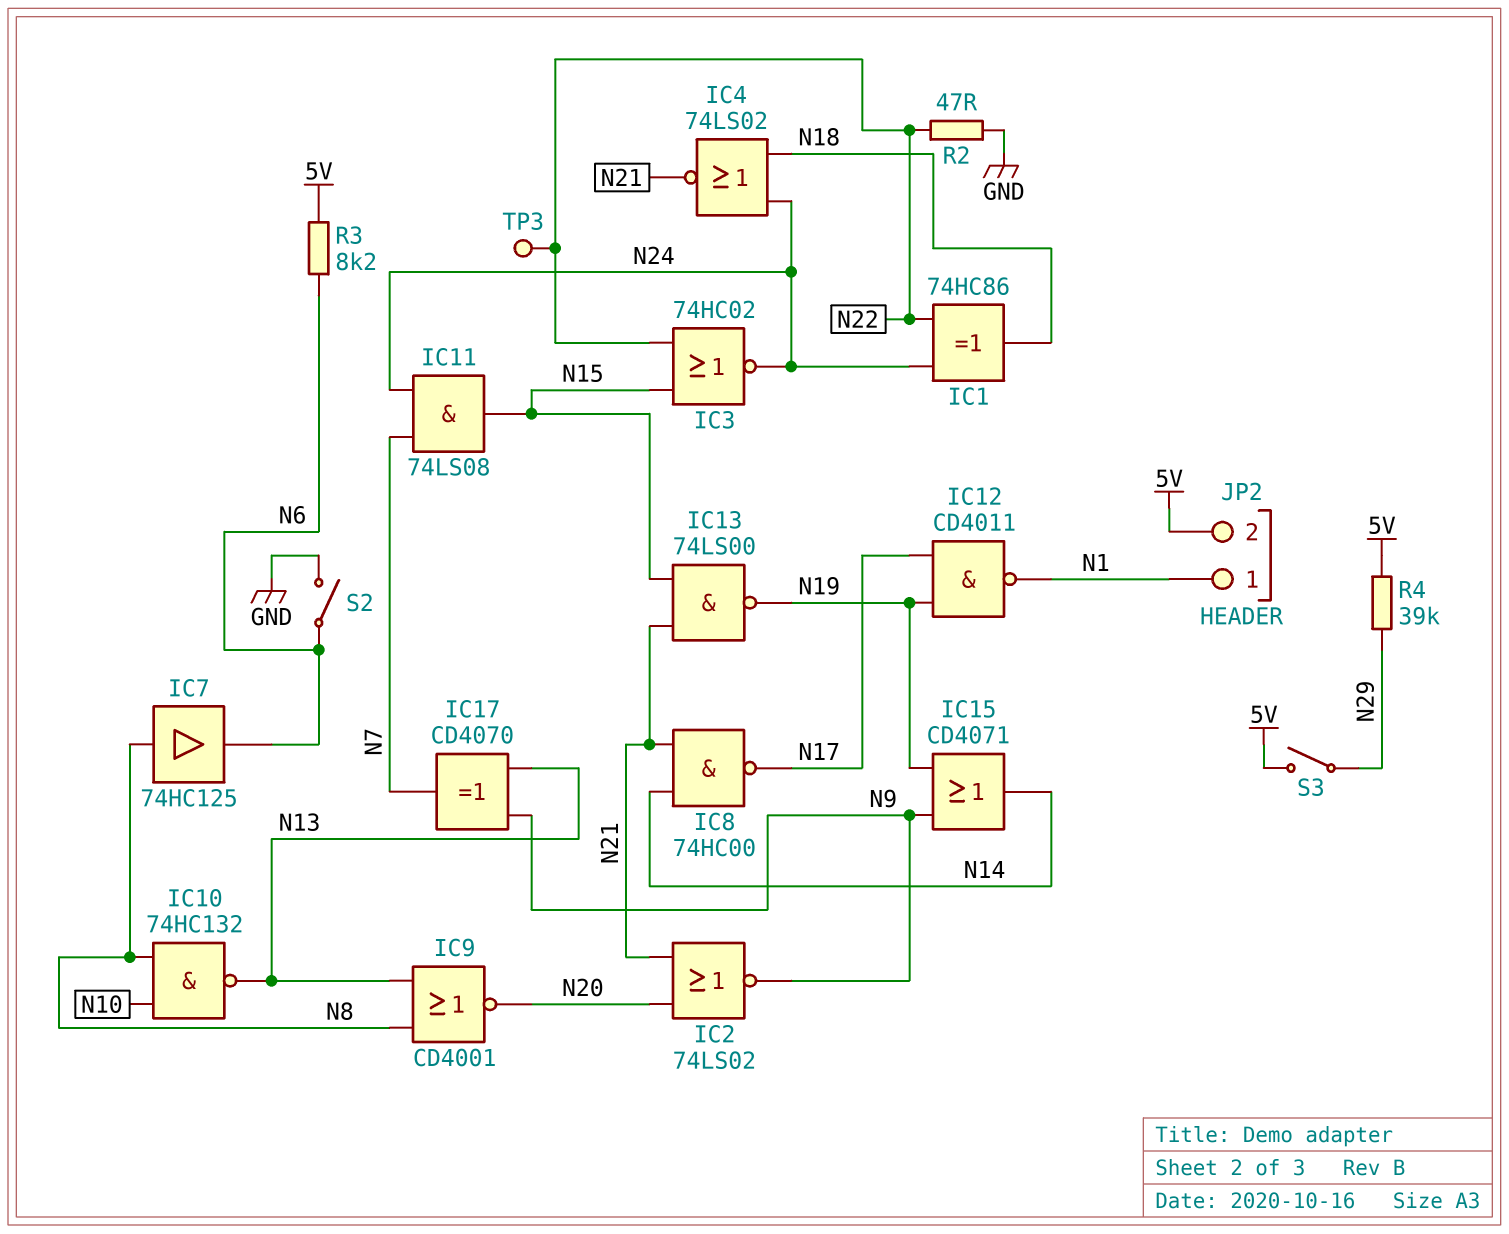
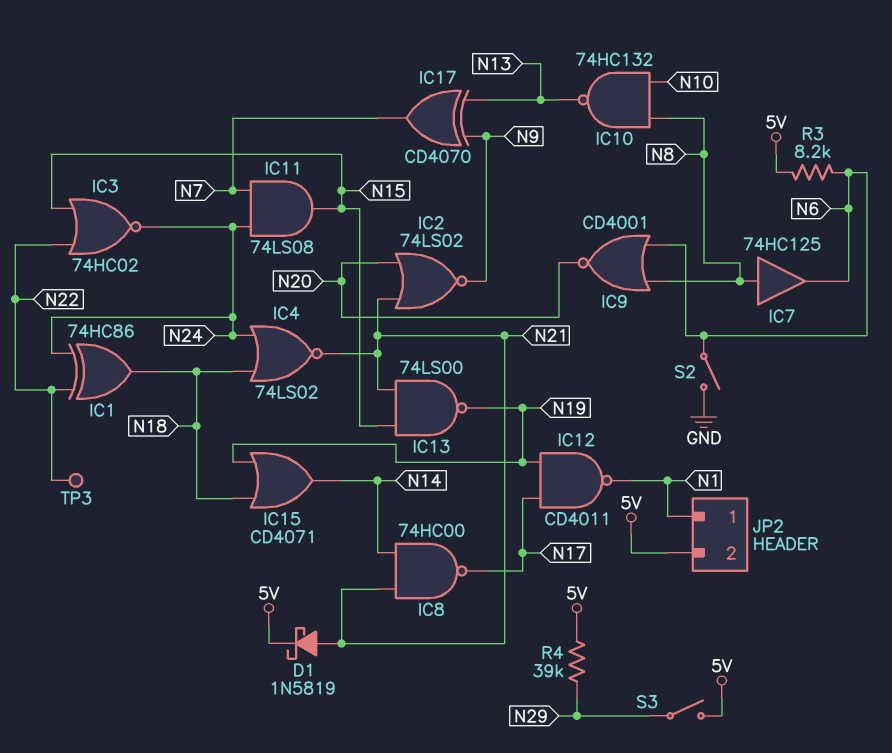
D1: none -> schottky 1N5819 (A N21, K 5V)
IC9: NOR CD4001 (in N8, in N13, out N20) -> NOR CD4001 (in N6, in N8, out N20)
IC15: OR CD4071 (in N9, in N19, out N14) -> OR CD4071 (in N18, in N19, out N14)
R2: 47 (GND, N22) -> none

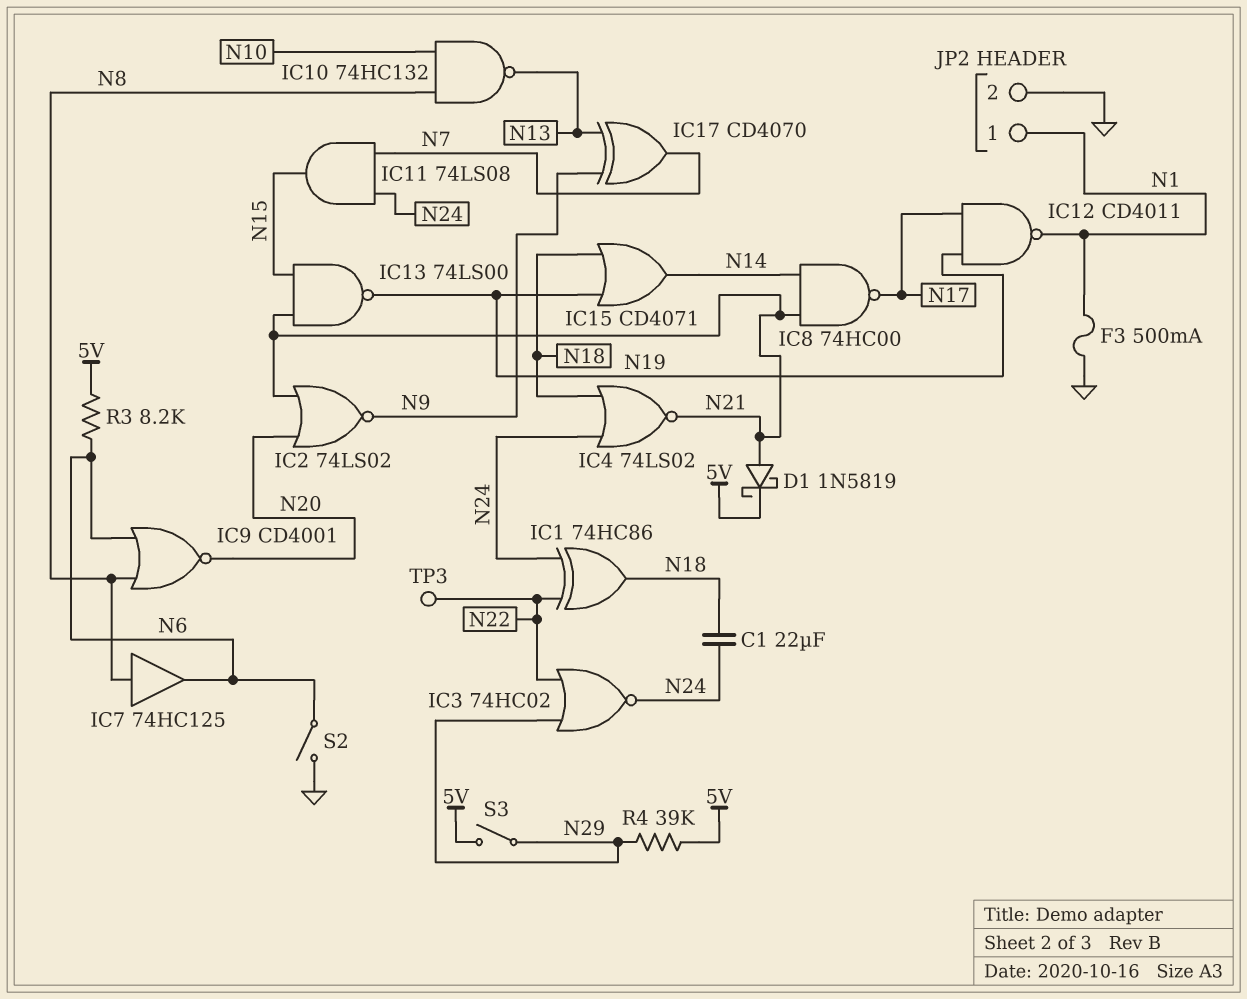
C1: none -> 22uF (N18, N24)
F3: none -> 500mA (GND, N1)
IC3: NOR 74HC02 (in N15, in N22, out N24) -> NOR 74HC02 (in N22, in N29, out N24)
JP2 pin 2: 5V -> GND

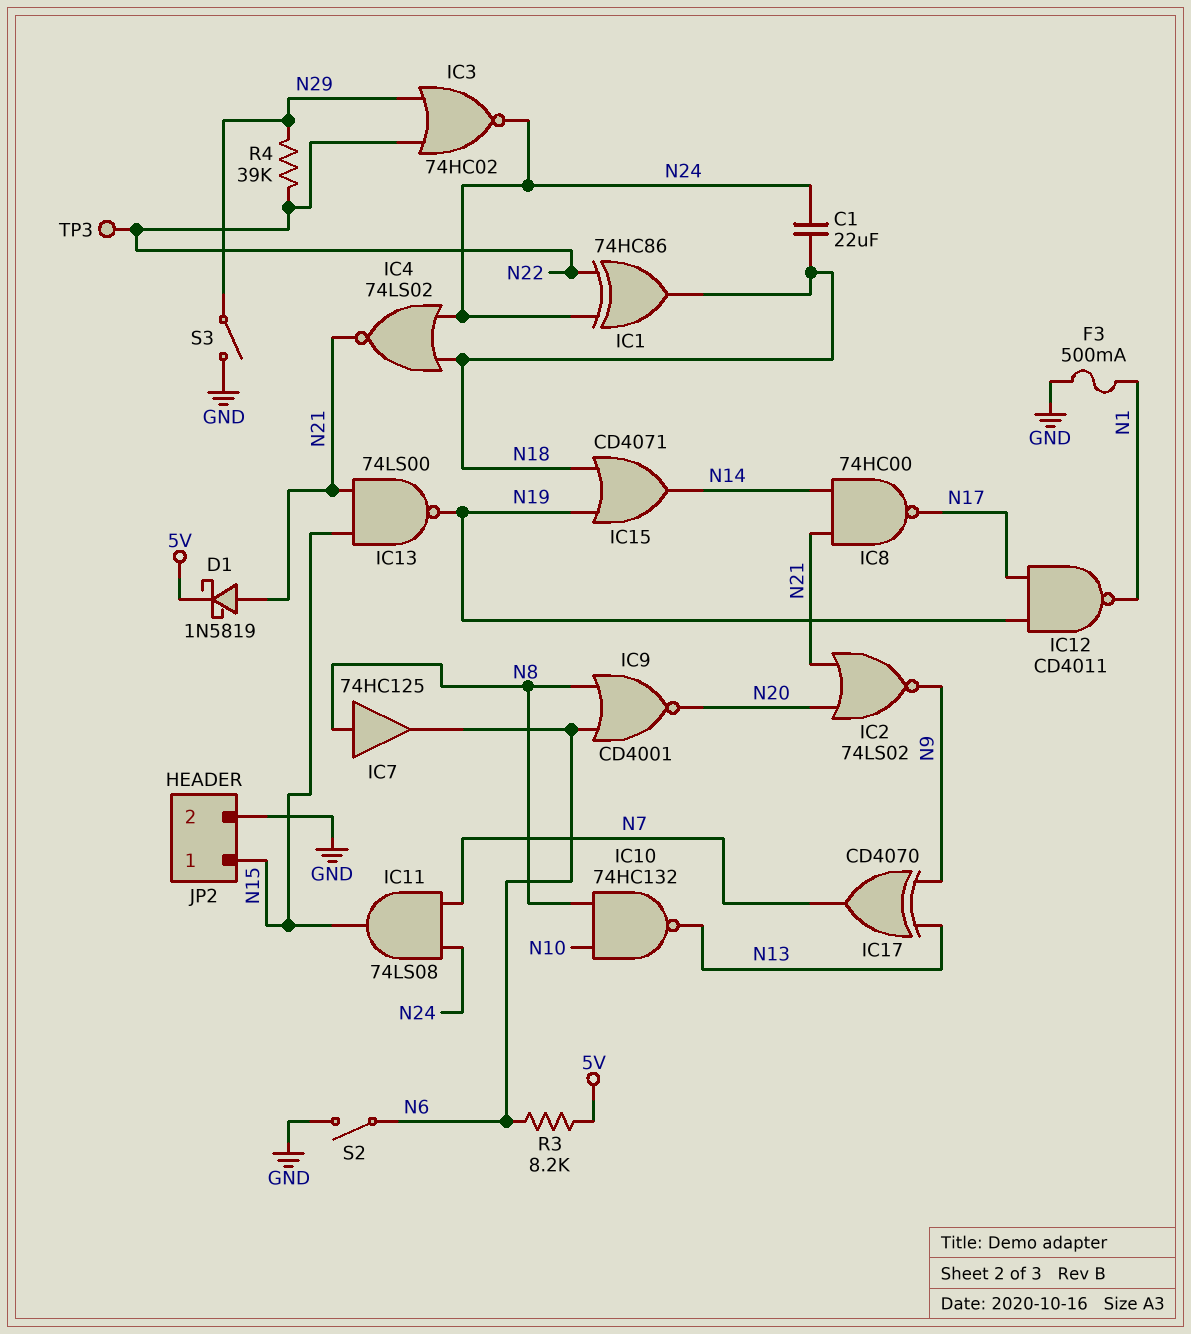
JP2 pin 1: N1 -> N15
R4: 39k (5V, N29) -> 39k (N22, N29)
S3: switch (5V, N29) -> switch (GND, N29)

